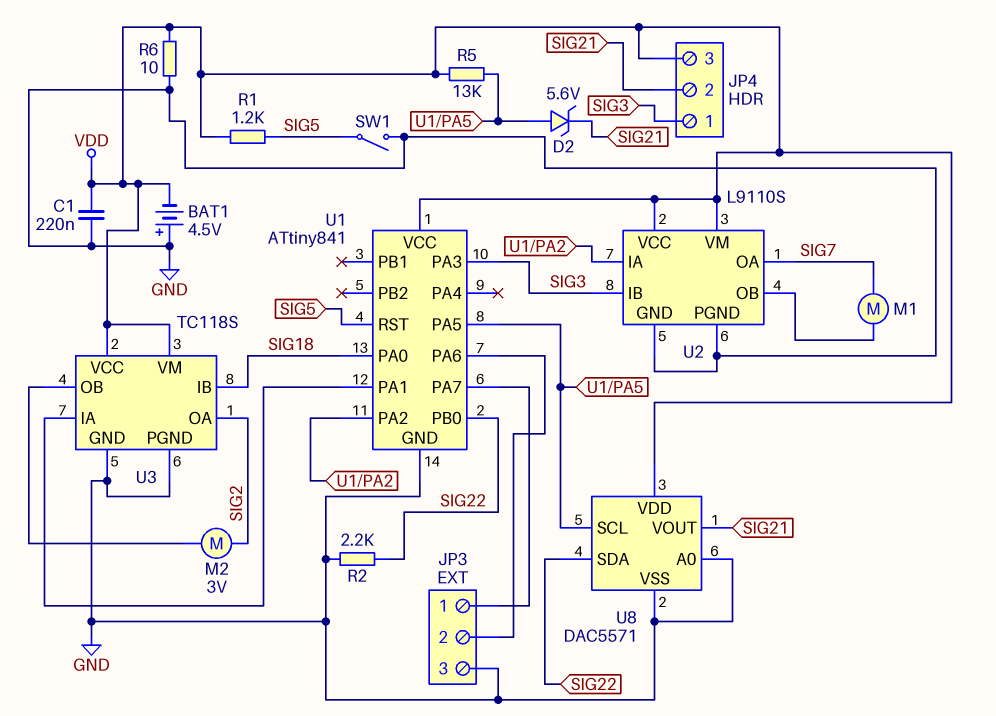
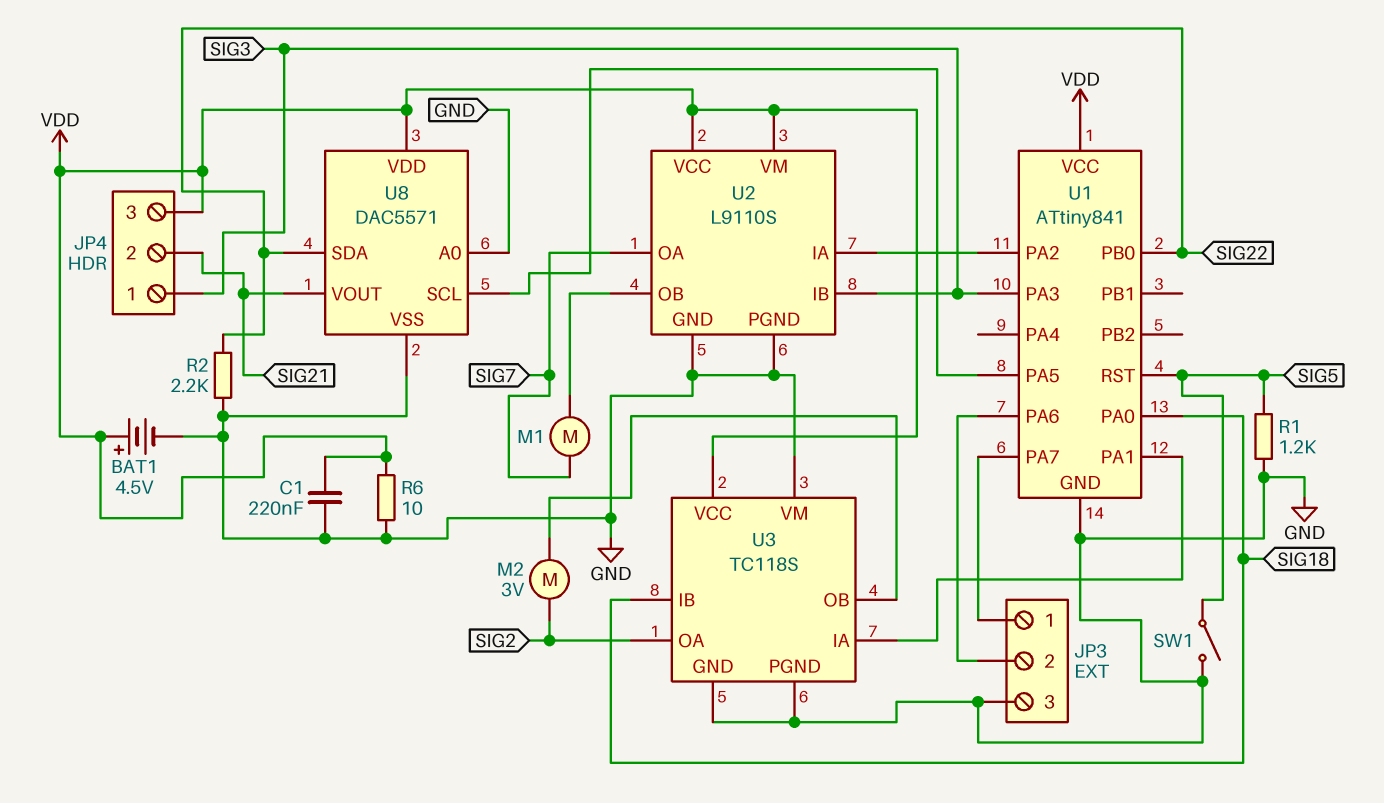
BAT1: 4.5V (plus GND, minus VDD) -> 4.5V (plus VDD, minus GND)
D2: zener 5.6V (A U1/PA5, K SIG21) -> none
R1: 1.2k (SIG5, VDD) -> 1.2k (GND, SIG5)
R5: 13k (U1/PA5, VDD) -> none
U3 pin VM: VDD -> GND

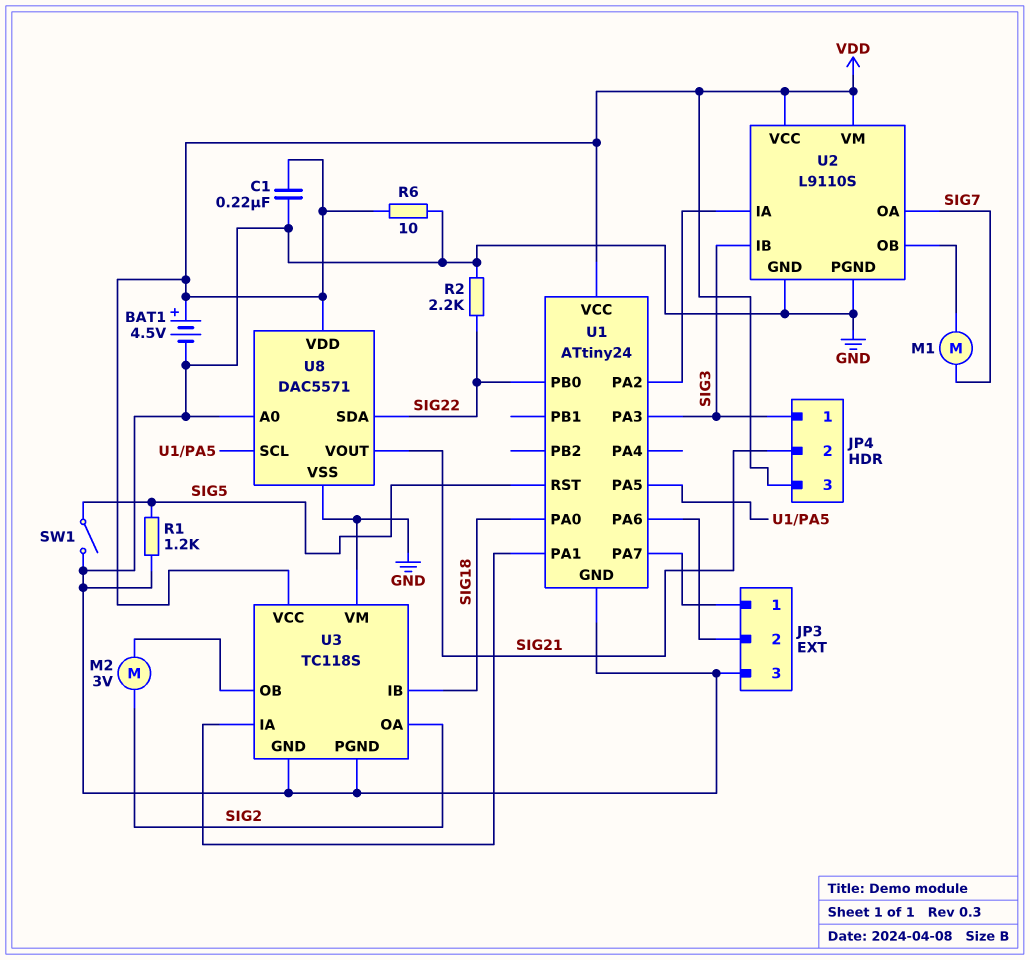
U1: ATtiny841 -> ATtiny24

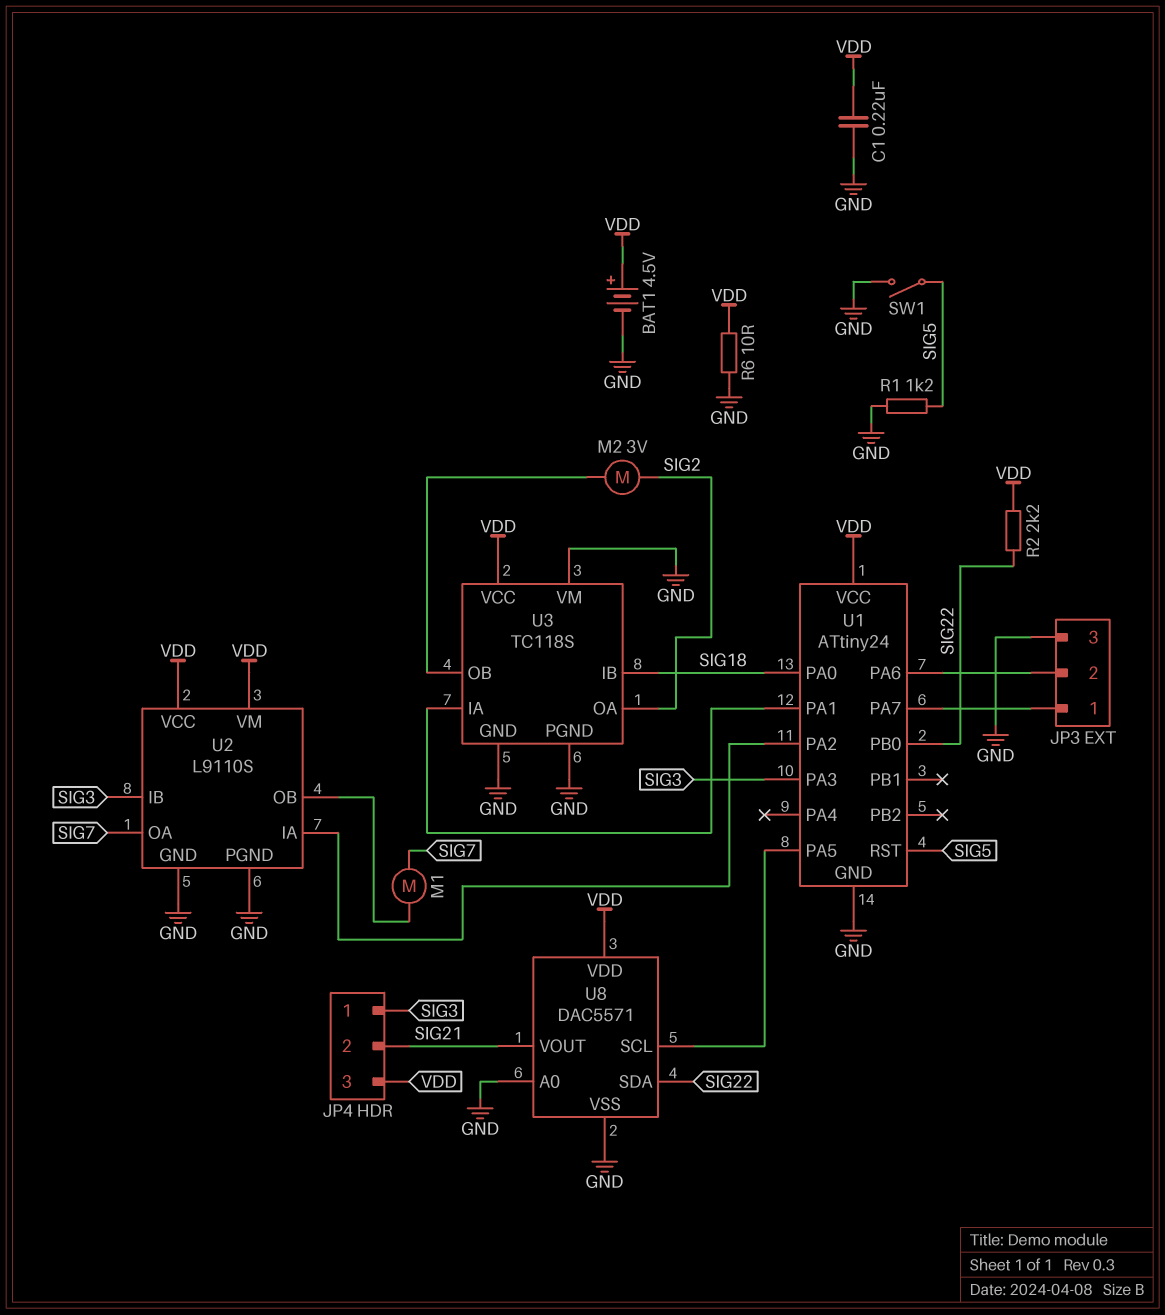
R2: 2.2k (GND, SIG22) -> 2.2k (SIG22, VDD)

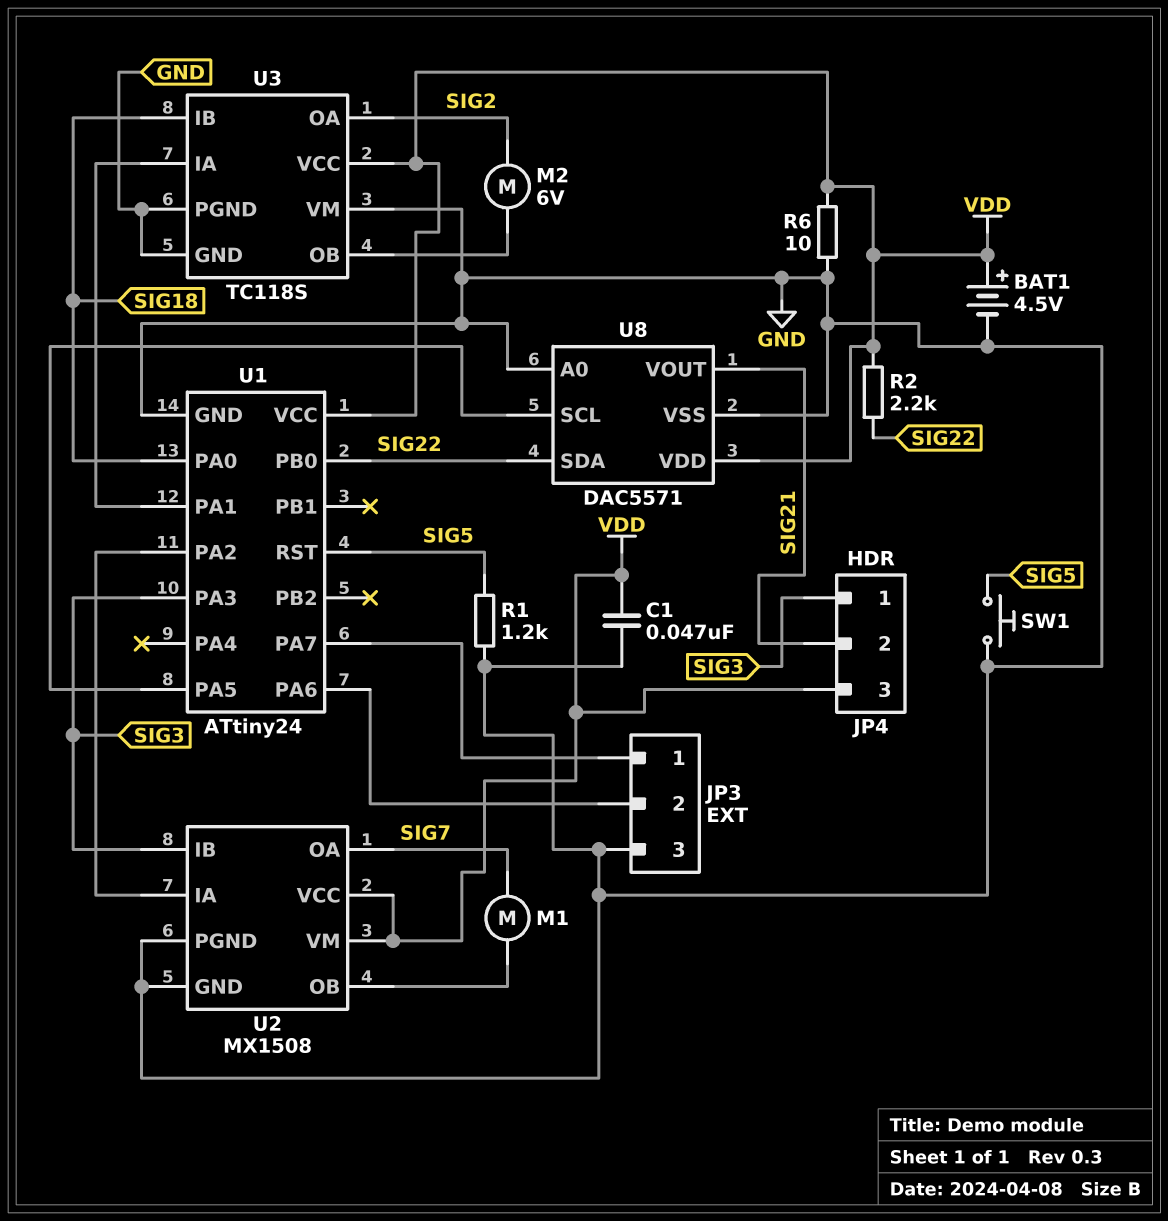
C1: 220nF (GND, VDD) -> 47nF (GND, VDD)
M2: motor 3V (SIG2, U3/OB) -> motor 6V (SIG2, U3/OB)
SW1: switch (GND, SIG5) -> button (GND, SIG5)
U2: L9110S -> MX1508

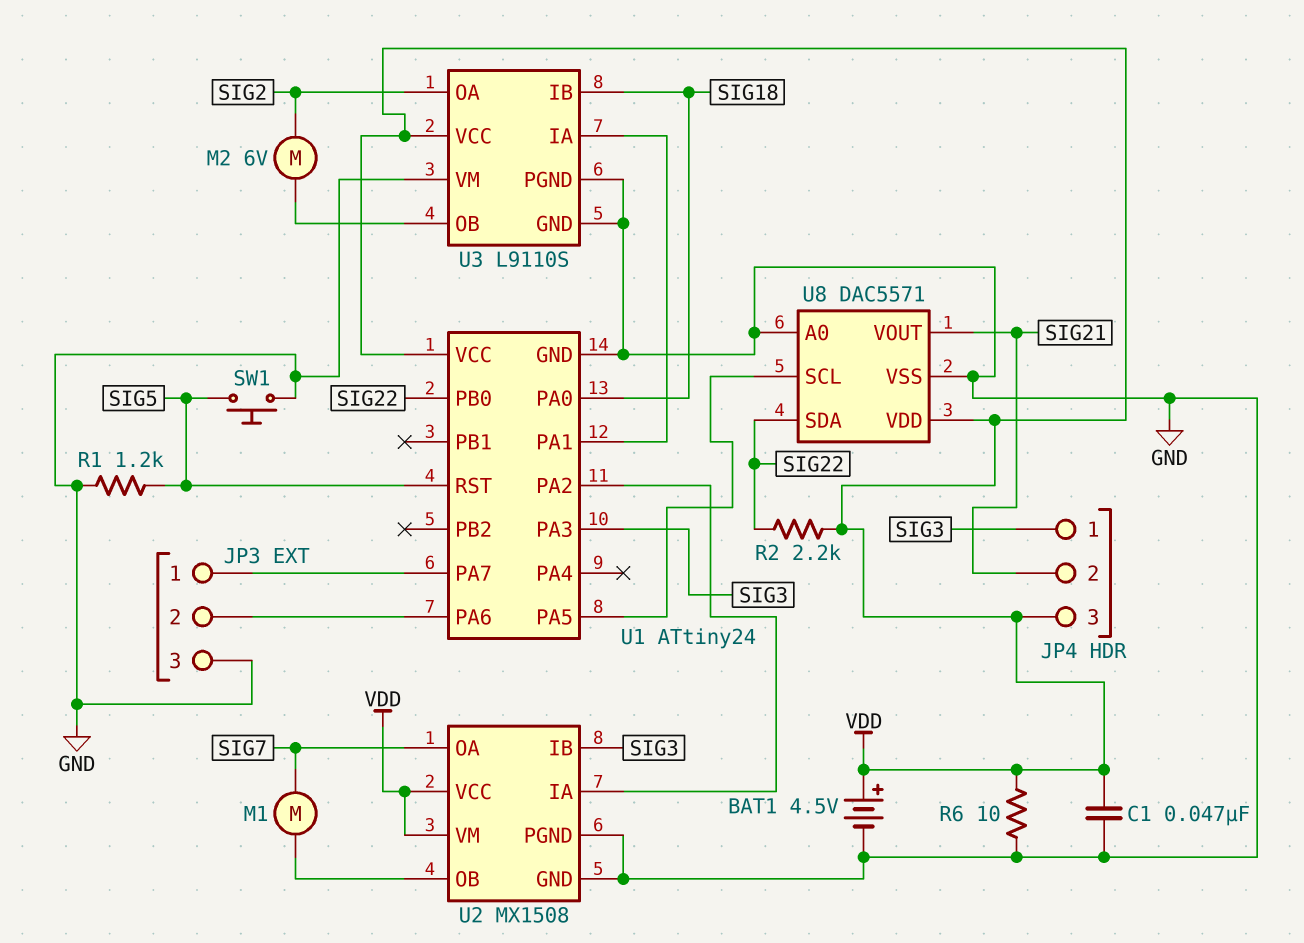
U3: TC118S -> L9110S

